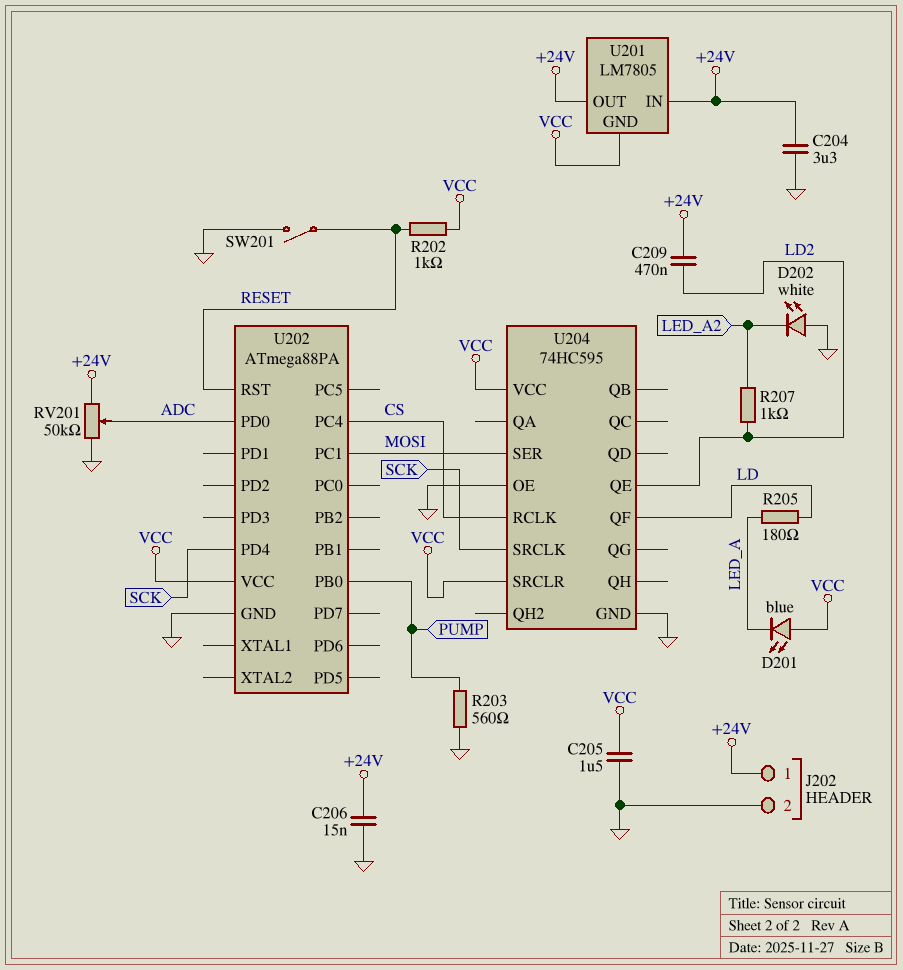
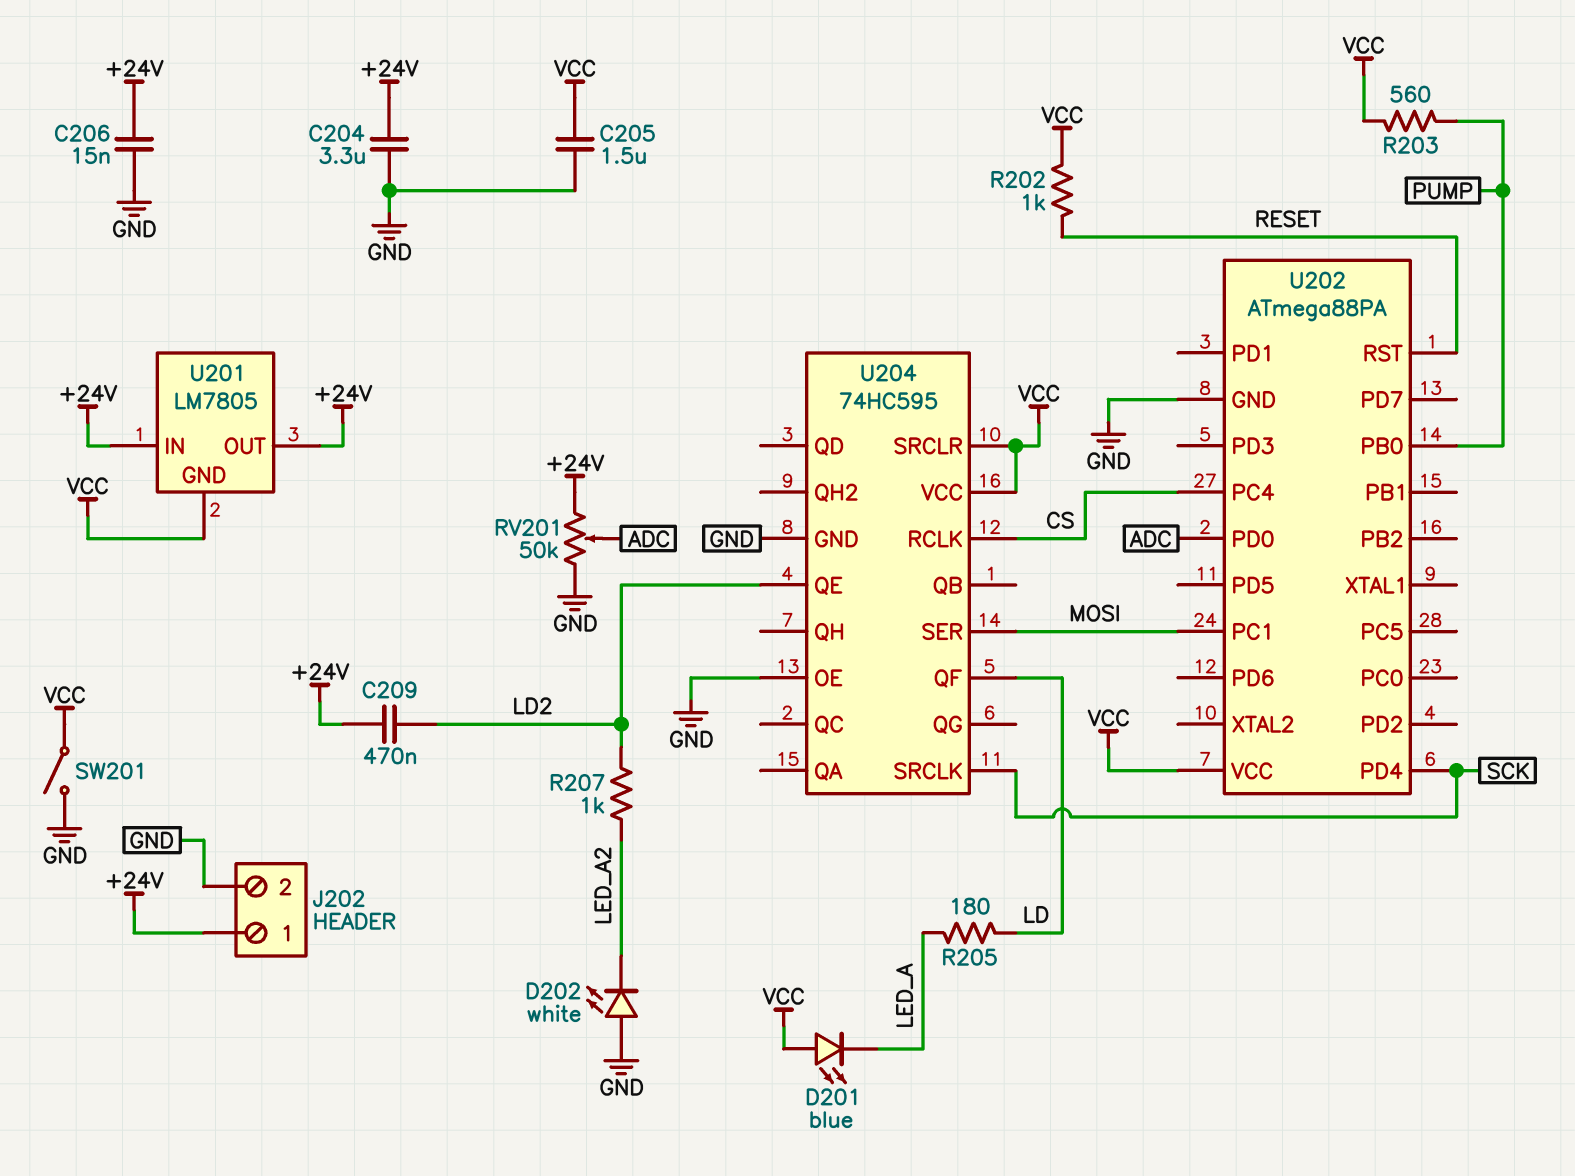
R203: 560 (GND, PUMP) -> 560 (PUMP, VCC)
SW201: switch (GND, RESET) -> switch (GND, VCC)

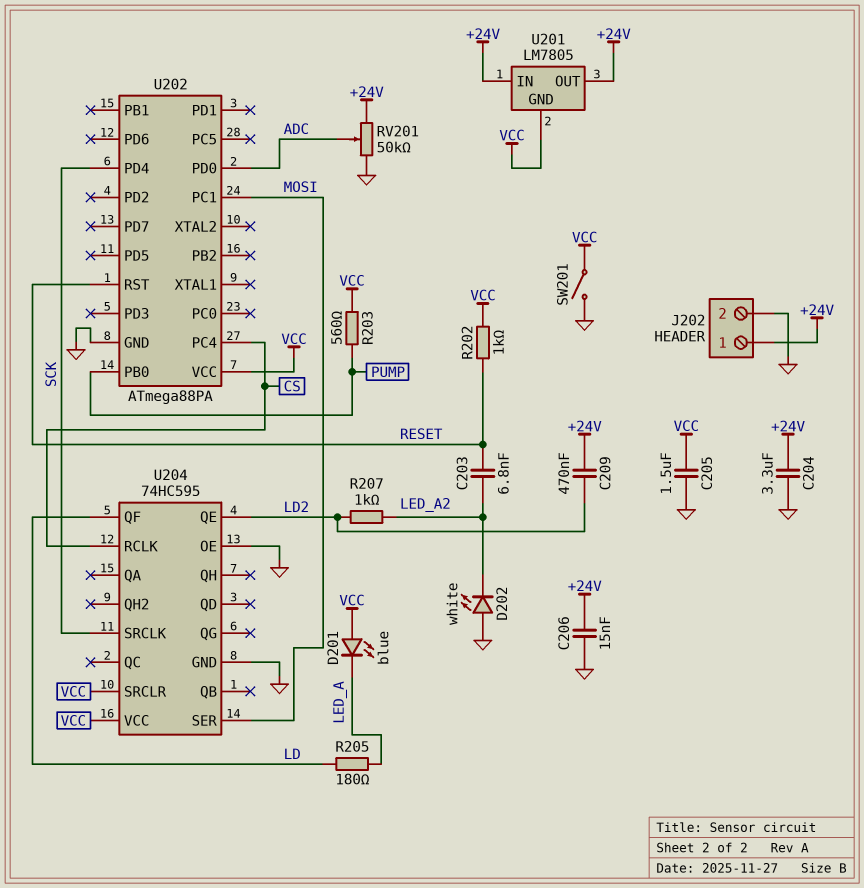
C203: none -> 6.8nF (LED_A2, RESET)

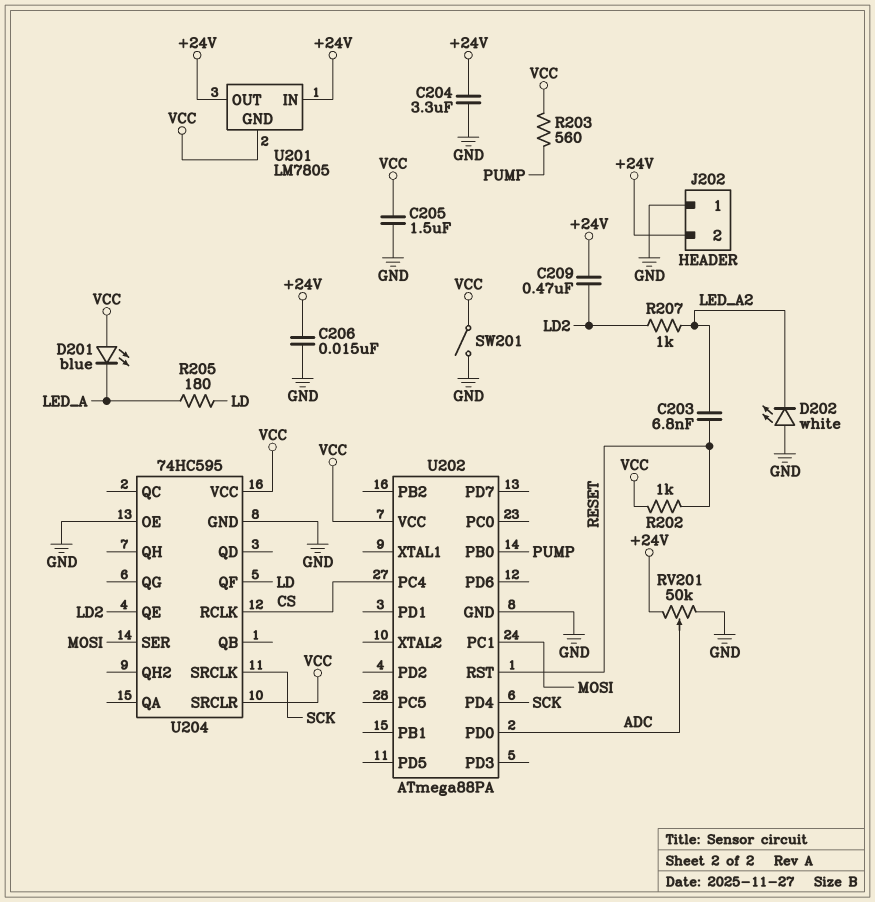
J202 pin 1: +24V -> GND
J202 pin 2: GND -> +24V

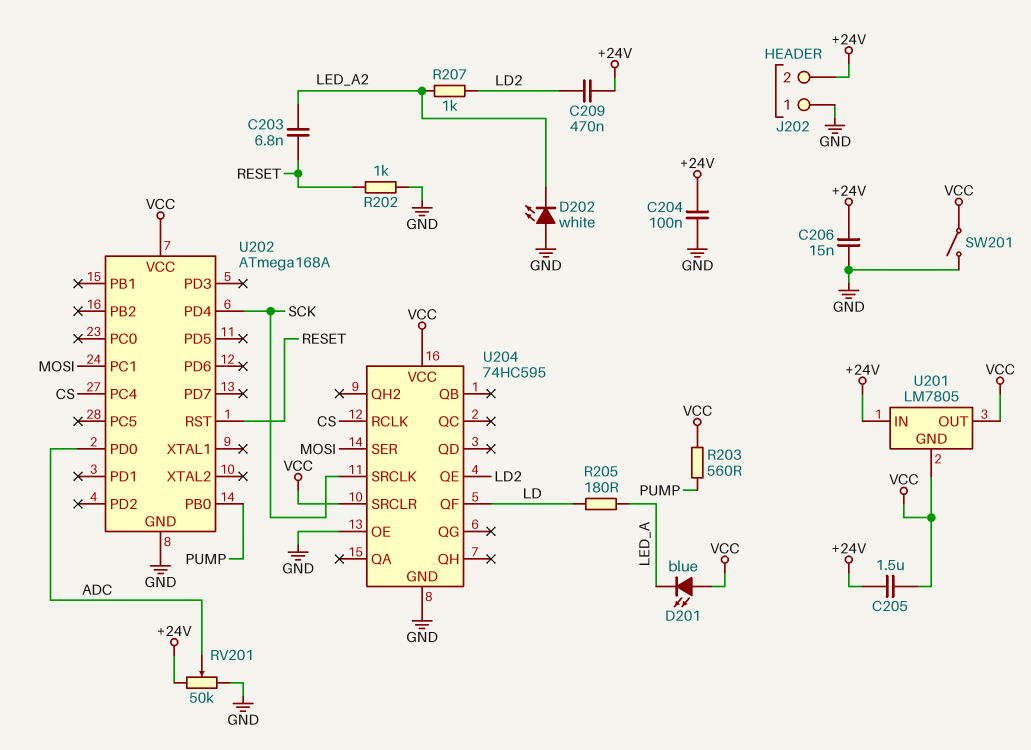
C204: 3.3uF (+24V, GND) -> 100nF (+24V, GND)
C205: 1.5uF (GND, VCC) -> 1.5uF (+24V, VCC)
R202: 1k (RESET, VCC) -> 1k (GND, RESET)
U201 pin OUT: +24V -> VCC
U202: ATmega88PA -> ATmega168A

